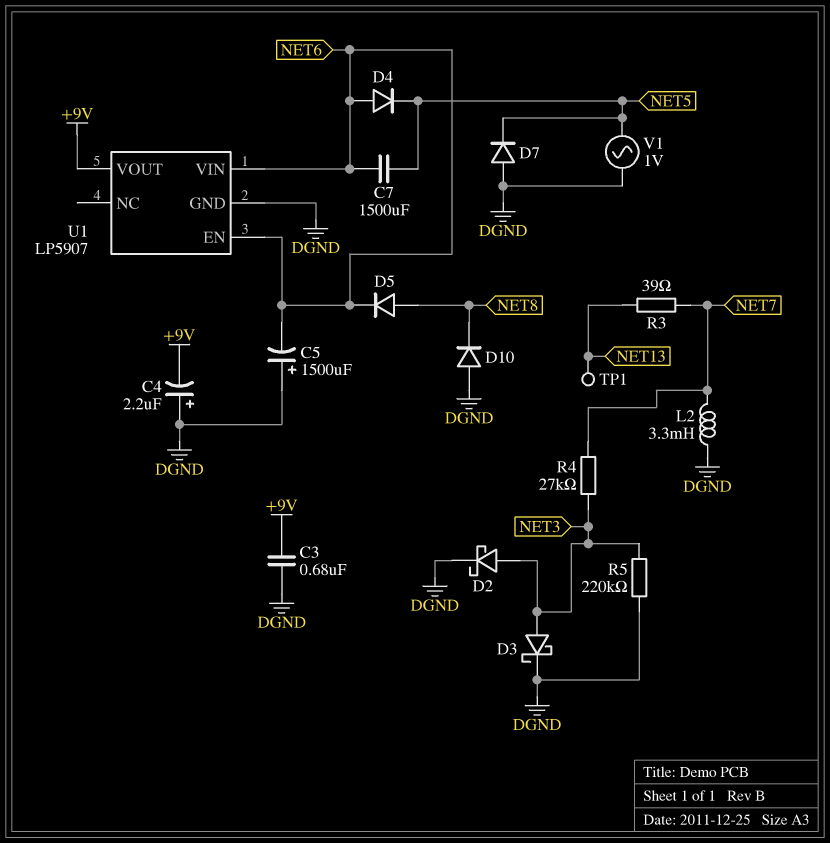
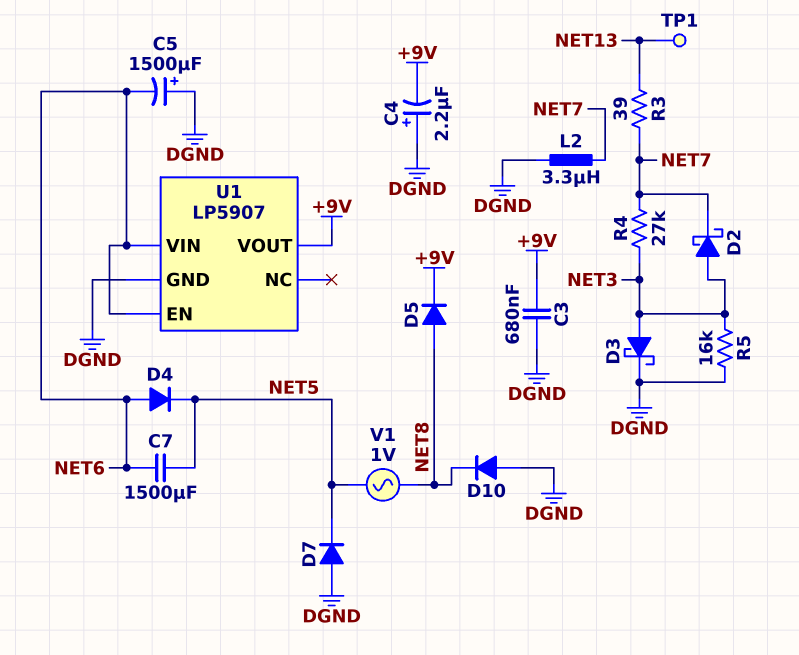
D2: schottky (A NET3, K DGND) -> schottky (A NET3, K NET7)
D5: diode (A NET8, K NET6) -> diode (A NET8, K +9V)
L2: 3.3mH (DGND, NET7) -> 3.3uH (DGND, NET7)
R5: 220k (DGND, NET3) -> 16k (DGND, NET3)
V1: AC 1V (DGND, NET5) -> AC 1V (NET5, NET8)

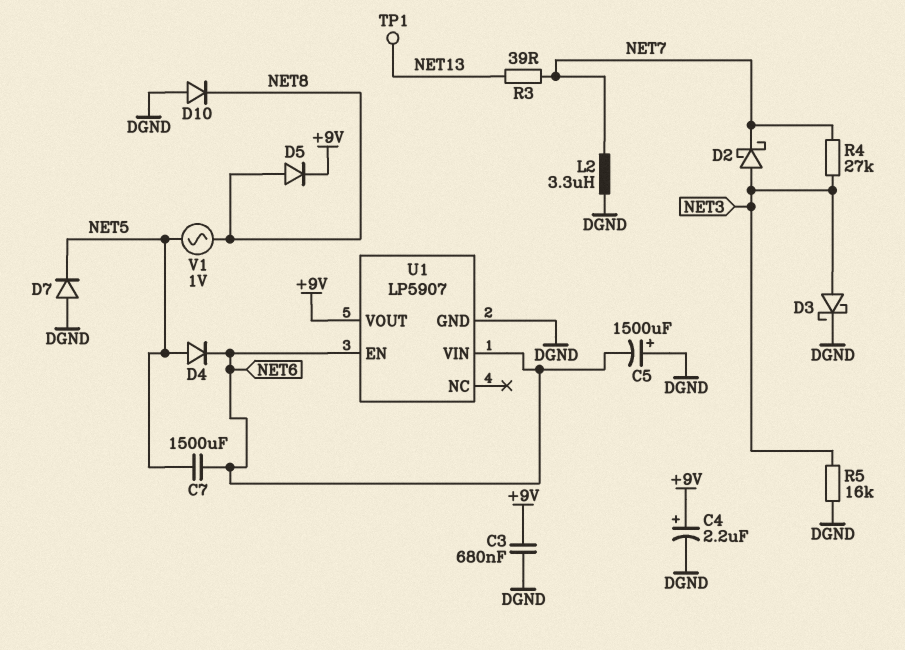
C4: 2.2uF (plus DGND, minus +9V) -> 2.2uF (plus +9V, minus DGND)
D4: diode (A NET6, K NET5) -> diode (A NET5, K NET6)

